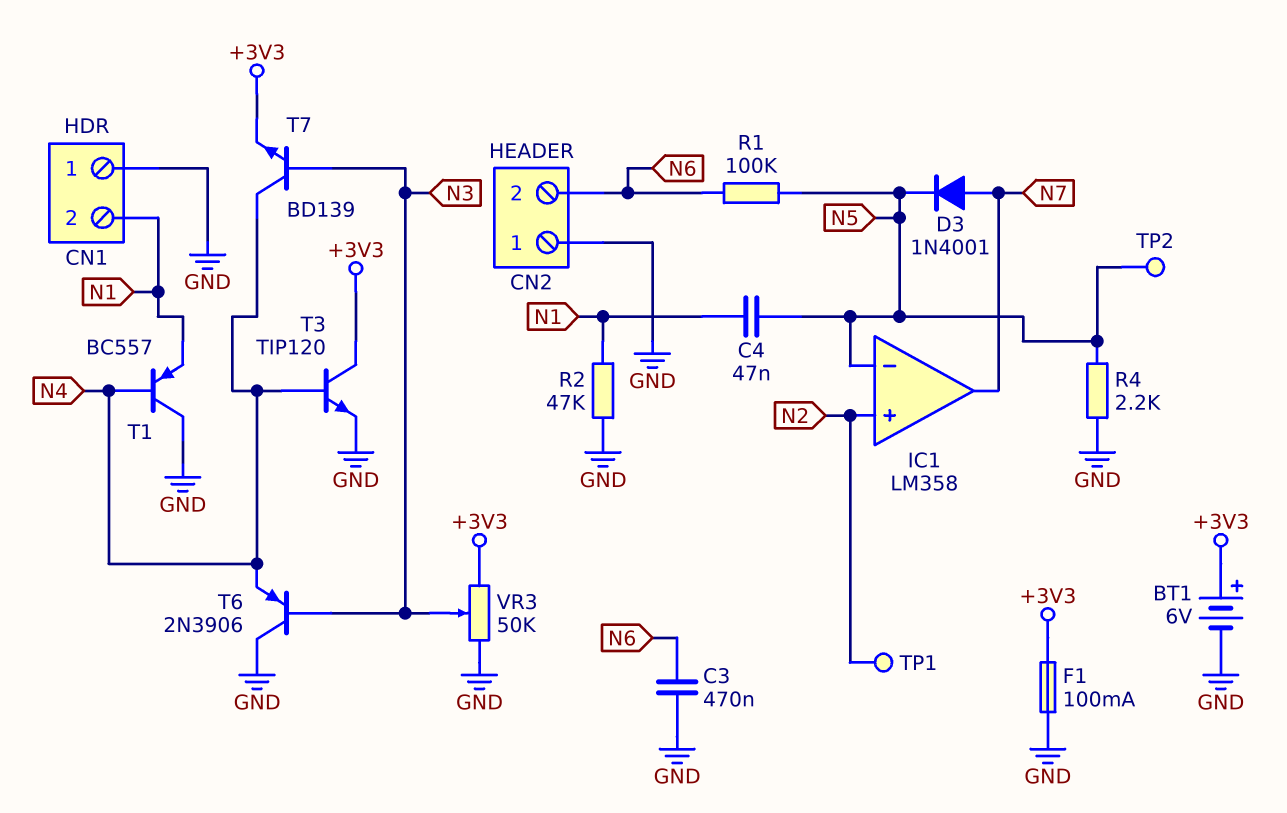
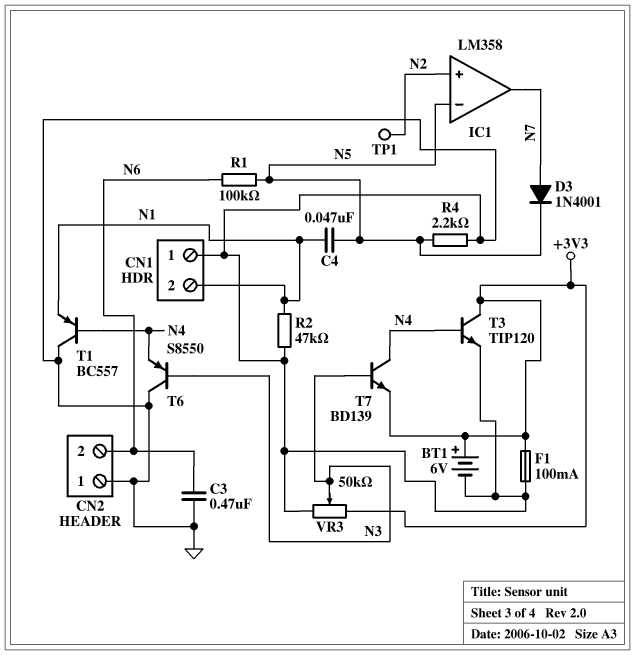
T6: PNP 2N3906 (B N3, C GND, E N4) -> PNP S8550 (B N3, C GND, E N4)
TP2: test point (N5) -> none

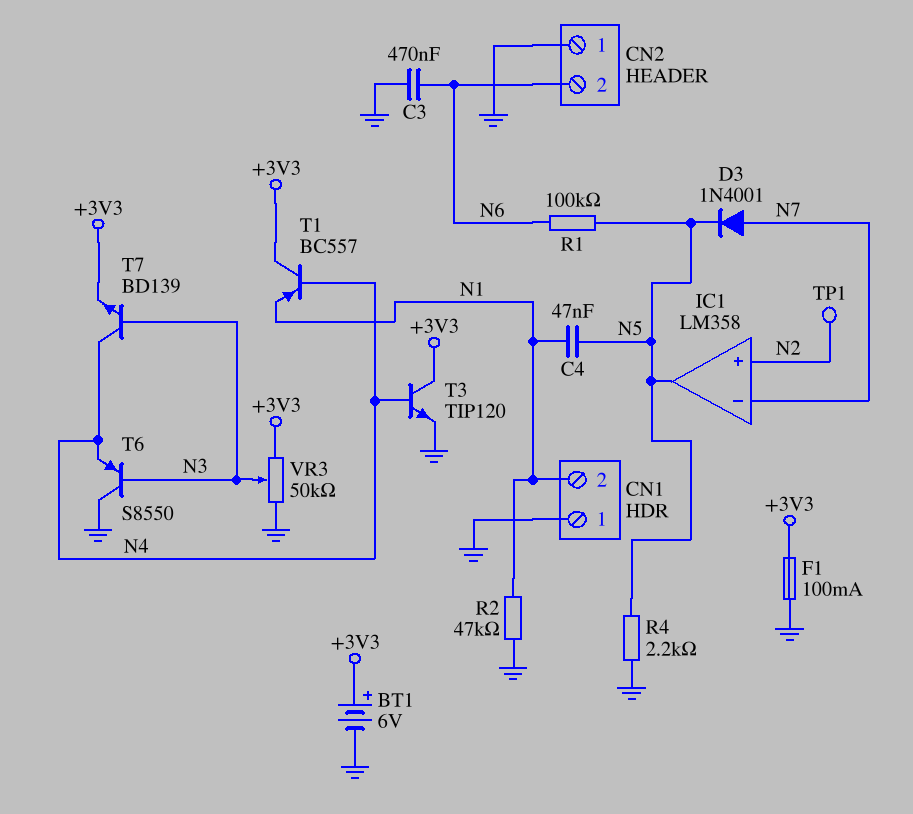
IC1 pin in-: N5 -> N7
IC1 pin out: N7 -> N5
T1: PNP BC557 (B N4, C GND, E N1) -> PNP BC557 (B N4, C +3V3, E N1)

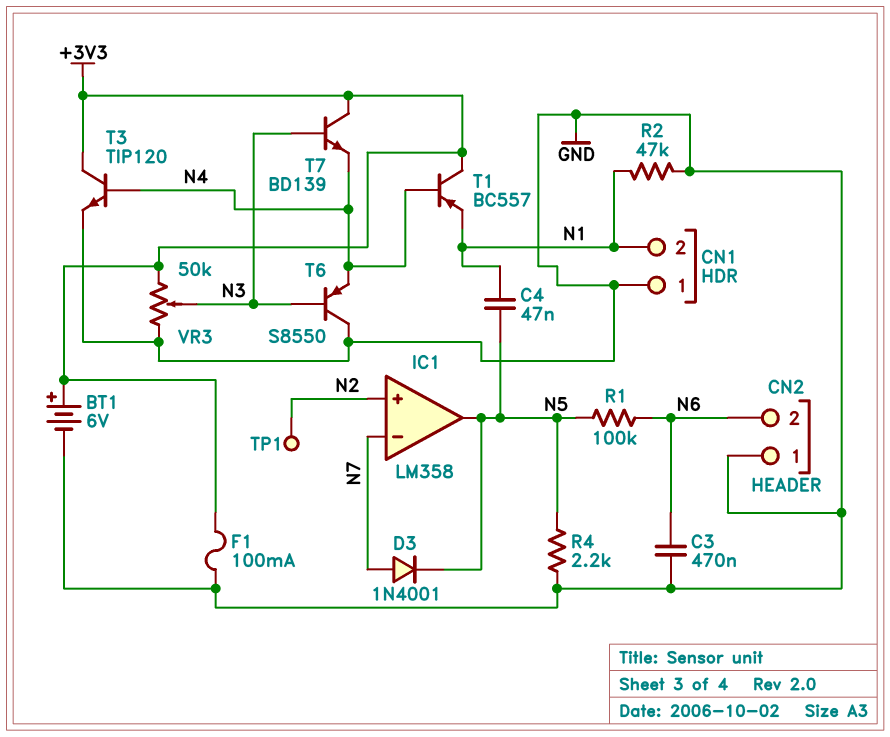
T7: NPN BD139 (B N3, C N4, E +3V3) -> NPN BD139 (B N3, C +3V3, E N4)

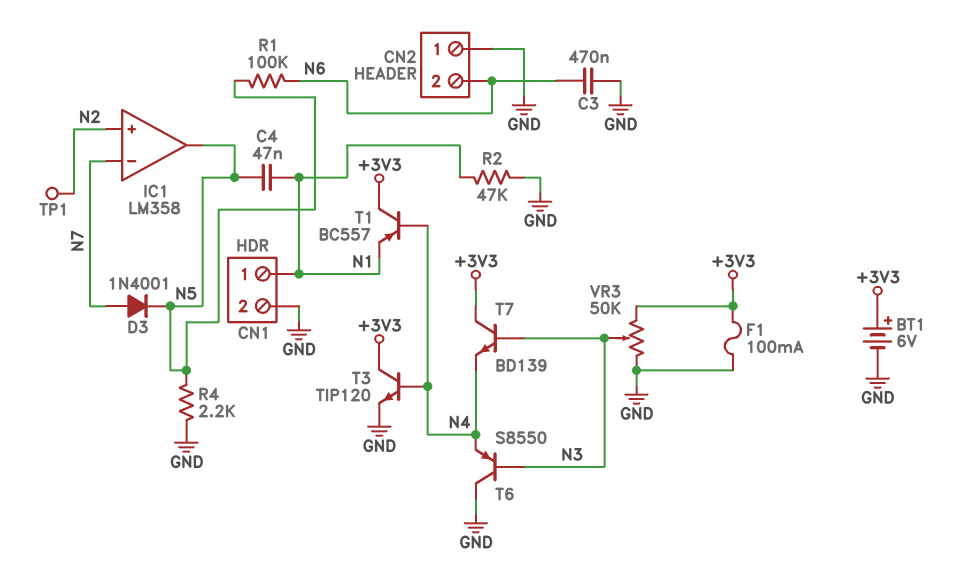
CN1 pin 1: GND -> N1
CN1 pin 2: N1 -> GND

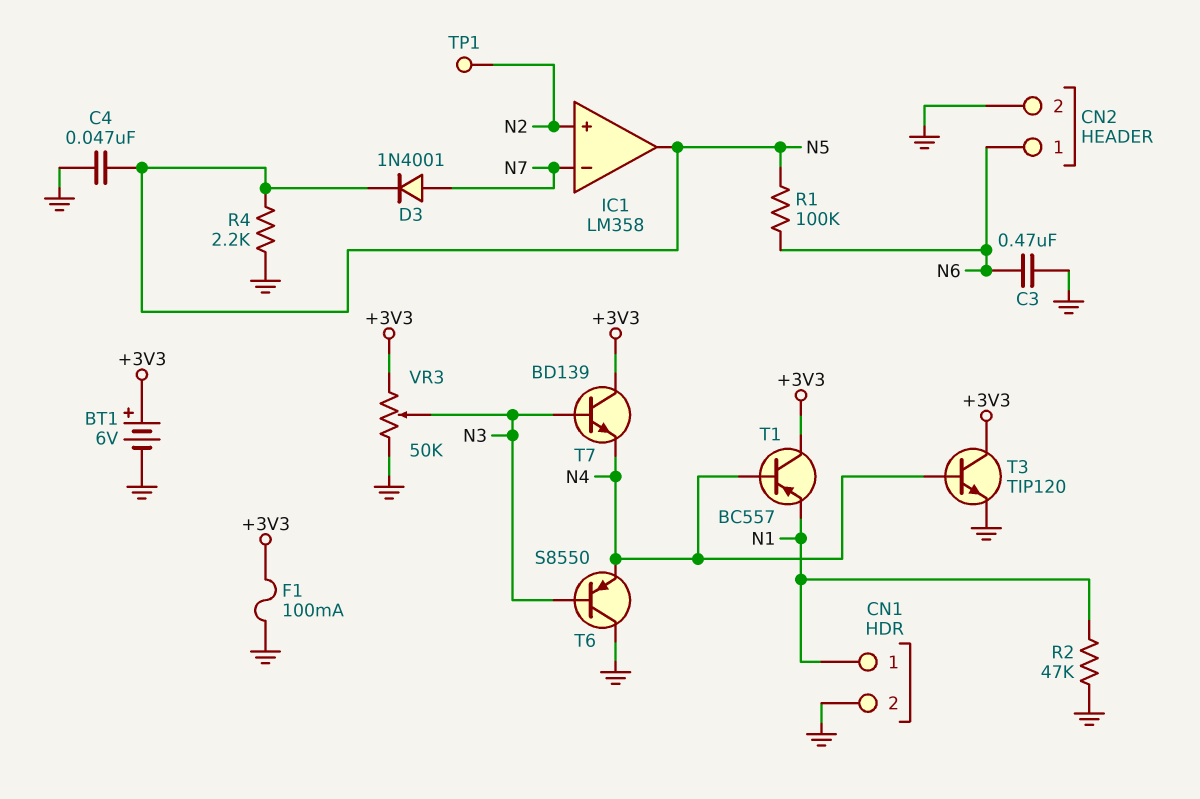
C4: 47nF (N1, N5) -> 47nF (GND, N5)
CN2 pin 1: GND -> N6
CN2 pin 2: N6 -> GND

